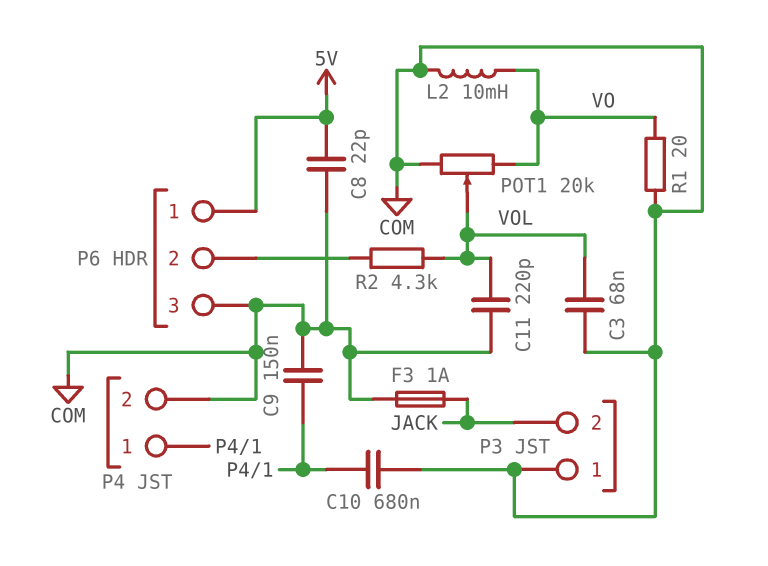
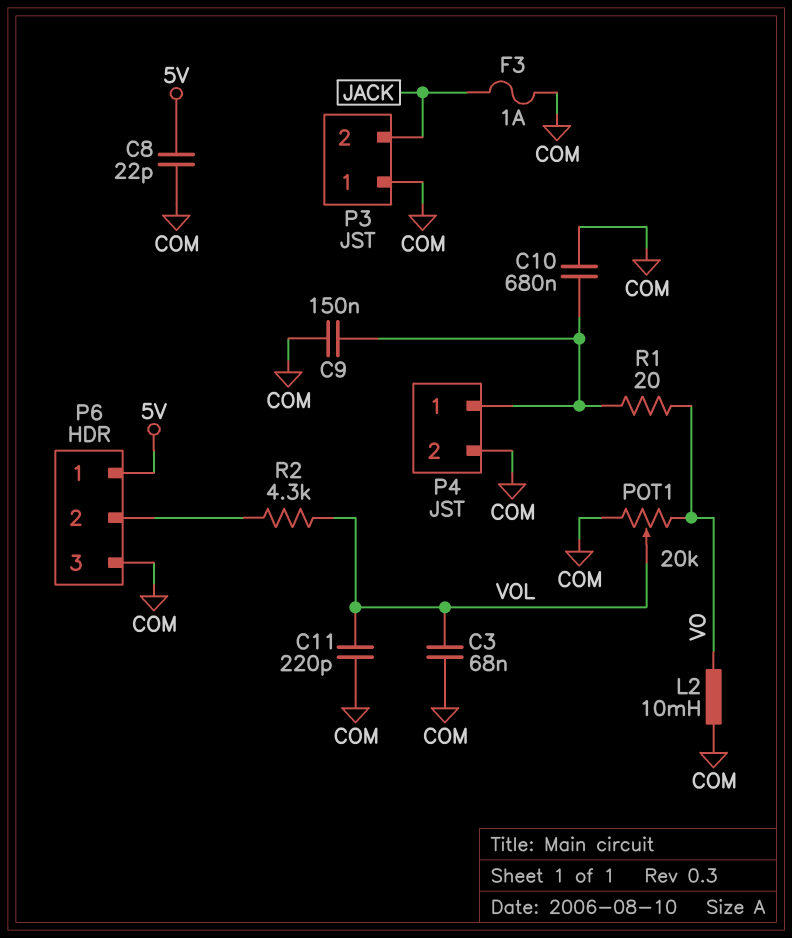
R1: 20 (COM, VO) -> 20 (P4/1, VO)

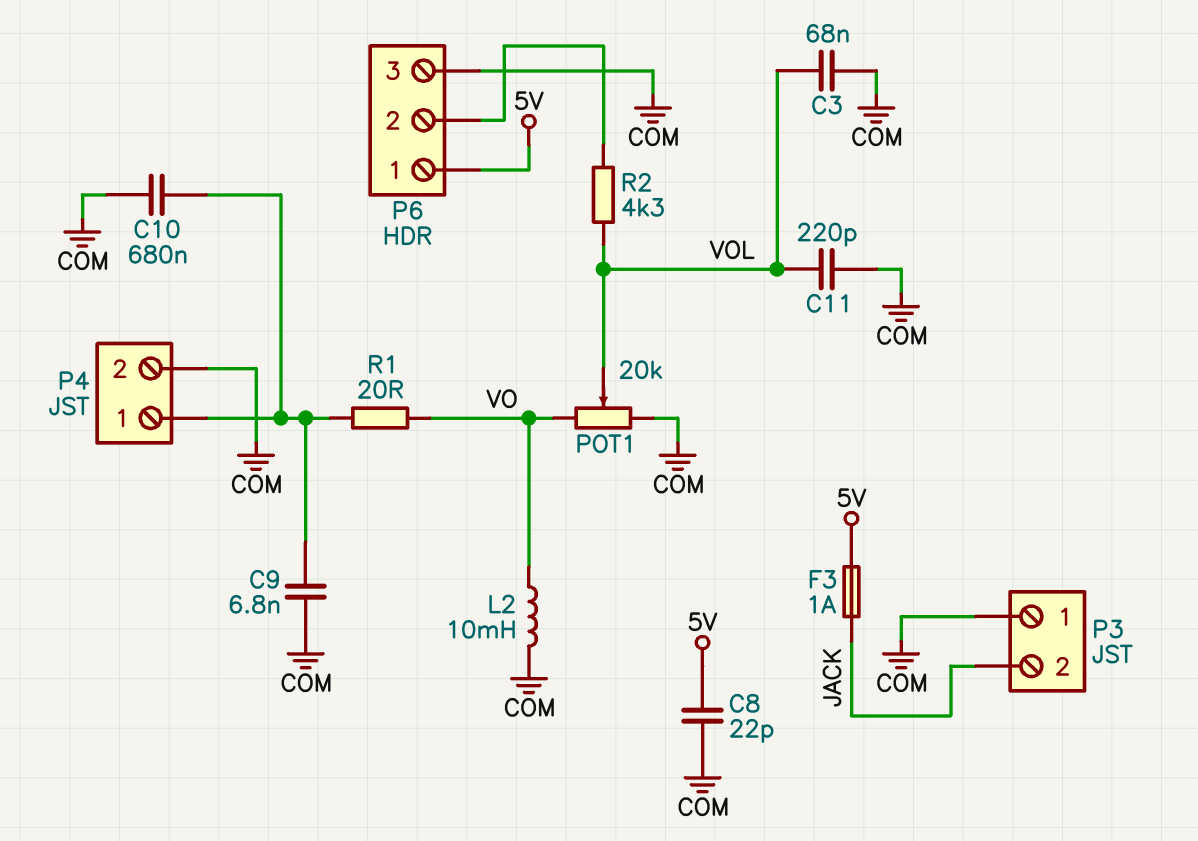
C9: 150nF (COM, P4/1) -> 6.8nF (COM, P4/1)
F3: 1A (COM, JACK) -> 1A (5V, JACK)

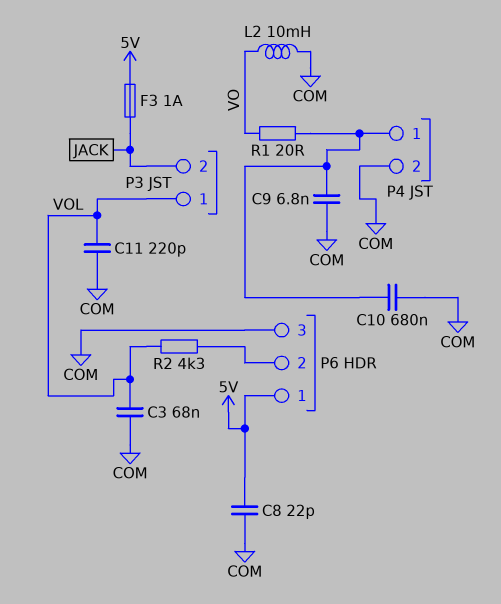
P3 pin 1: COM -> VOL
POT1: 20k (COM, VO, wiper VOL) -> none

